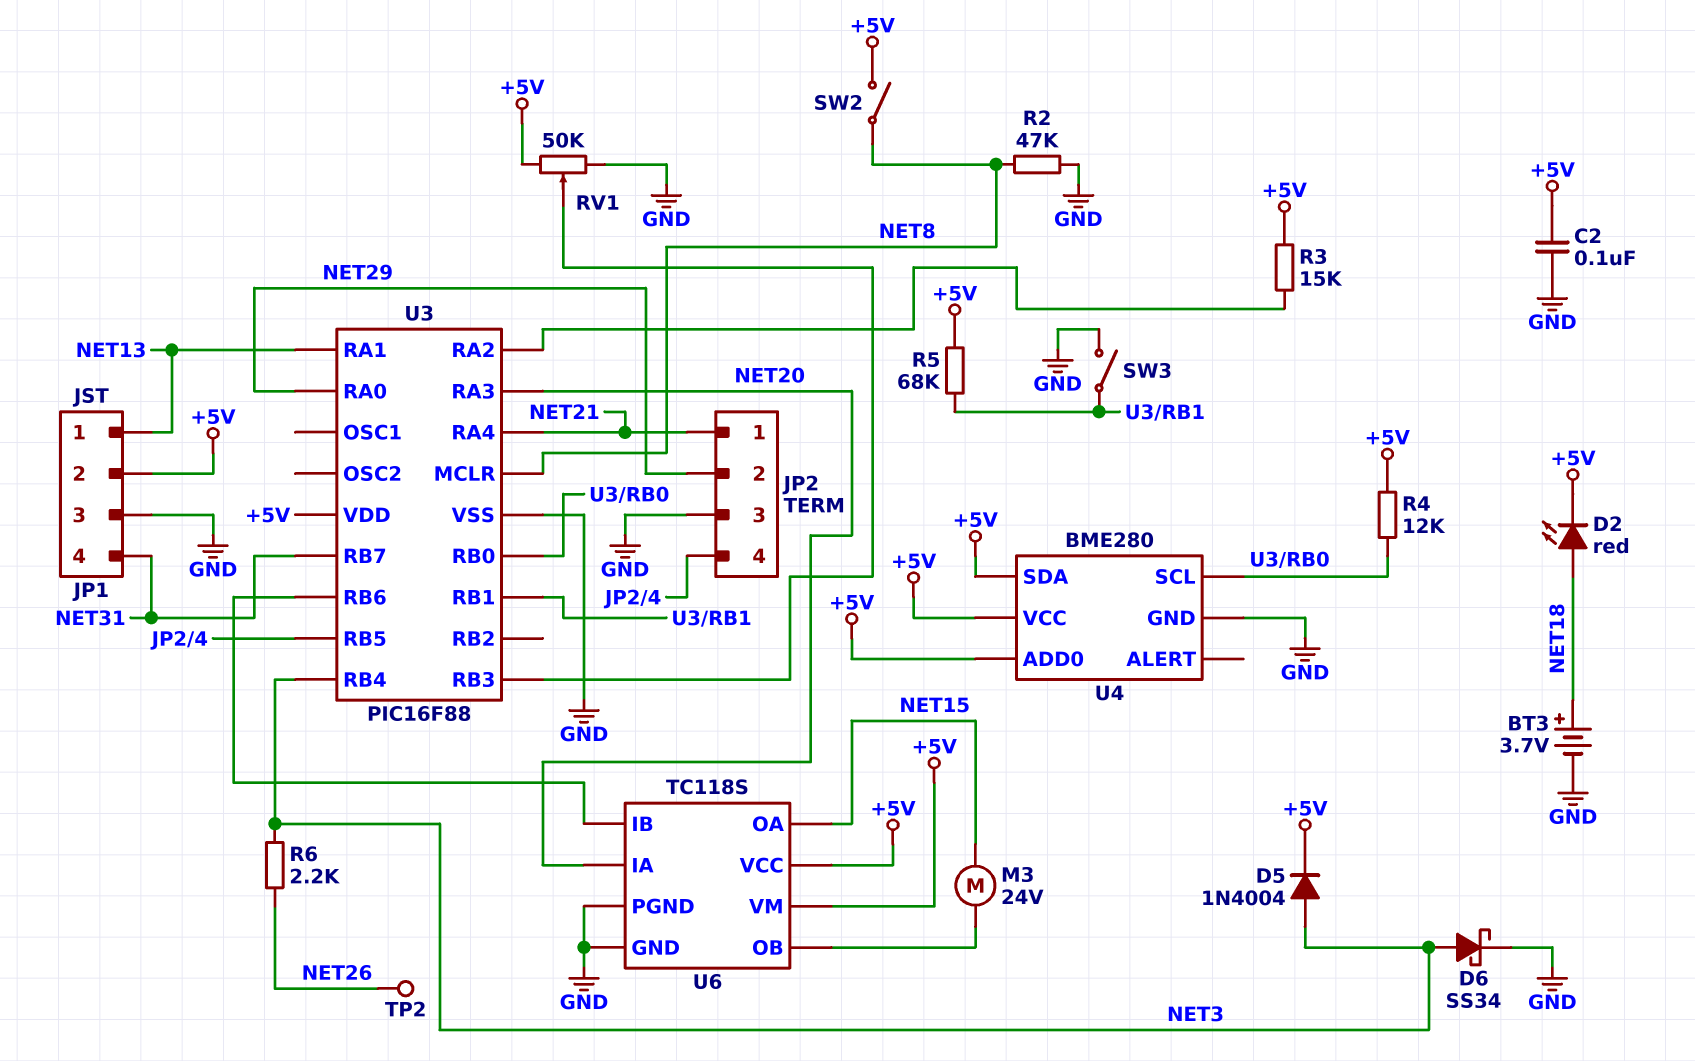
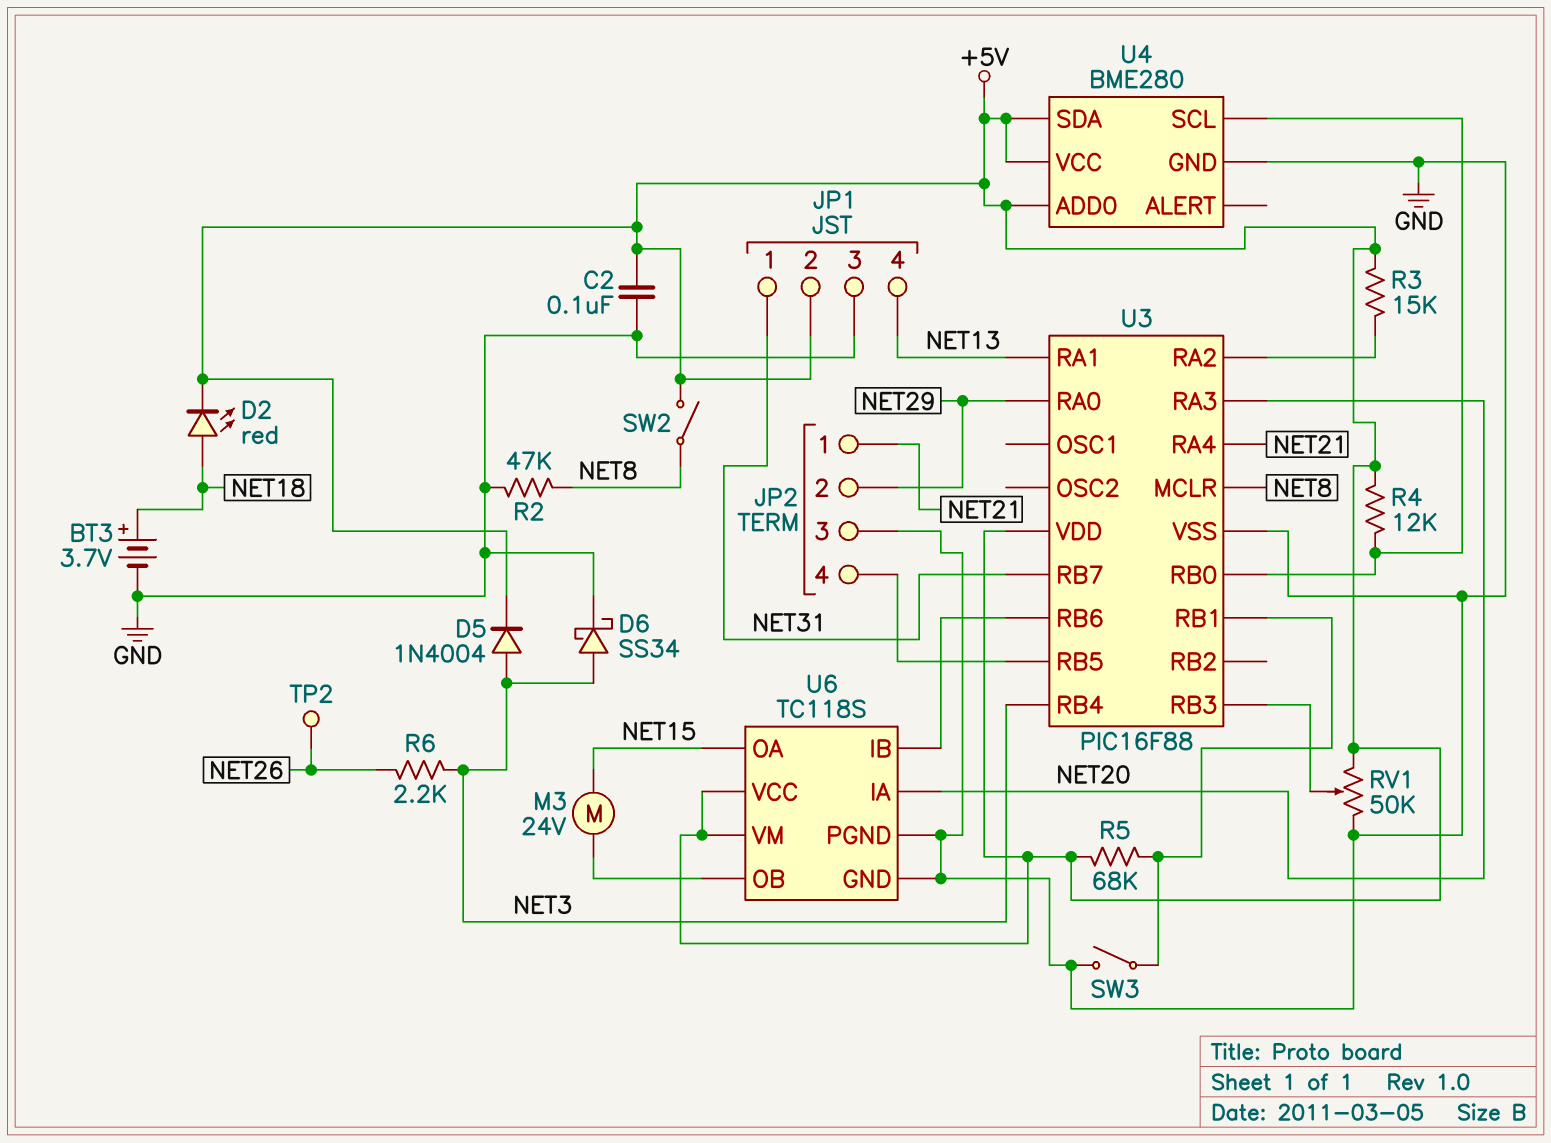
JP1 pin 1: NET13 -> NET31
JP1 pin 4: NET31 -> NET13

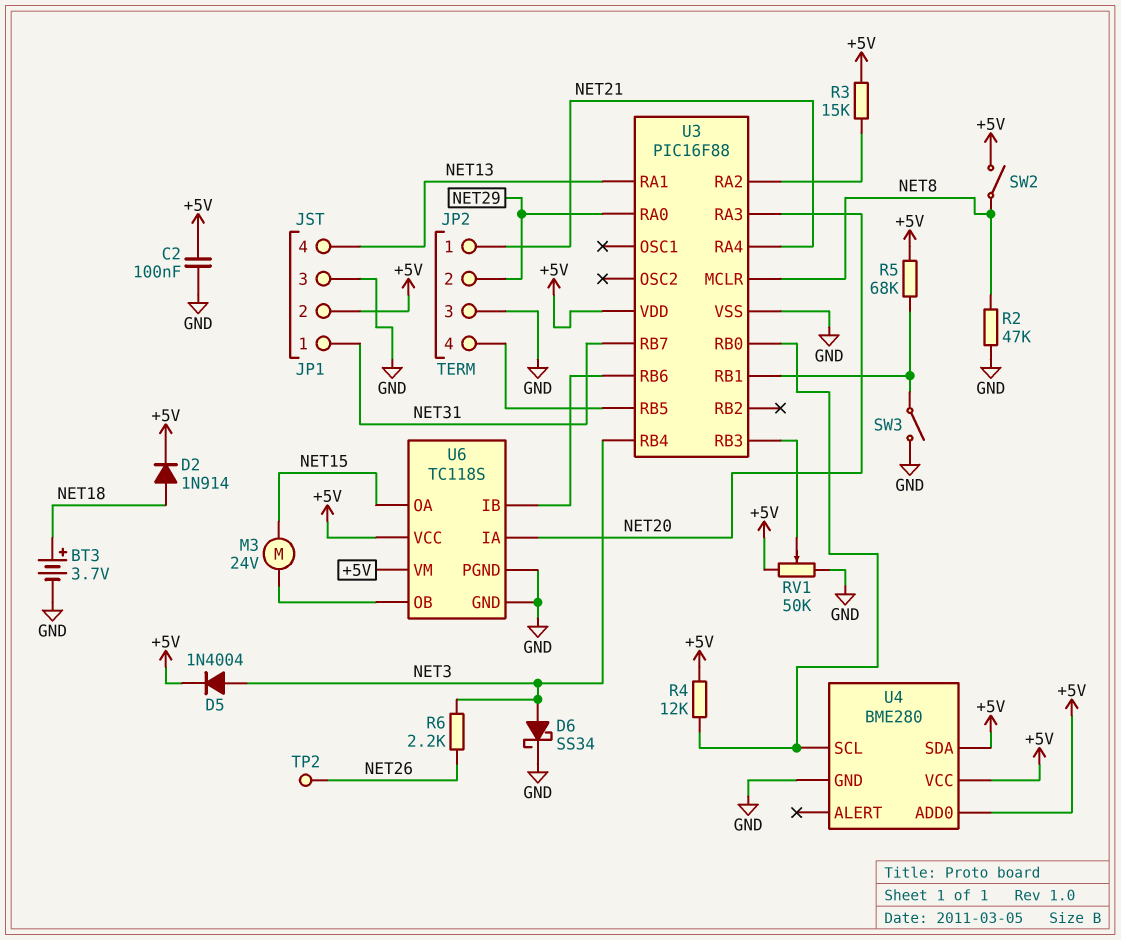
D2: LED red (A NET18, K +5V) -> diode 1N914 (A NET18, K +5V)

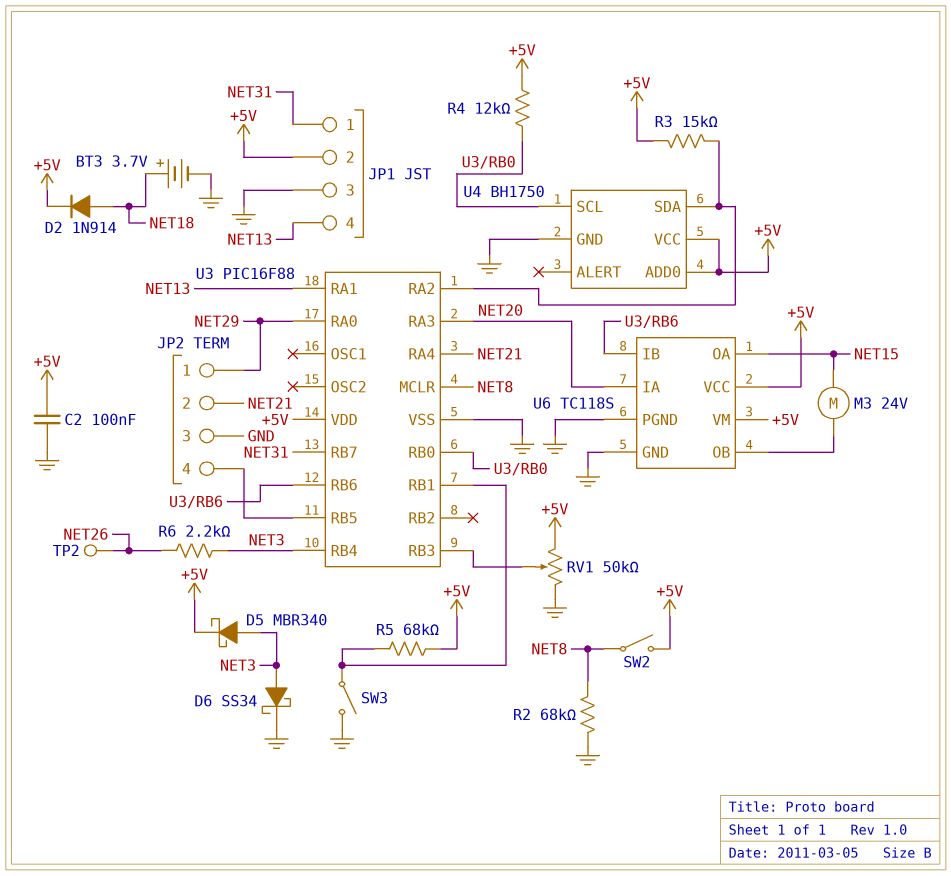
D5: diode 1N4004 (A NET3, K +5V) -> schottky MBR340 (A NET3, K +5V)
JP2 pin 1: NET21 -> NET29
JP2 pin 2: NET29 -> NET21
R2: 47k (GND, NET8) -> 68k (GND, NET8)
U4: BME280 -> BH1750
U4 pin SDA: +5V -> U3/RA2

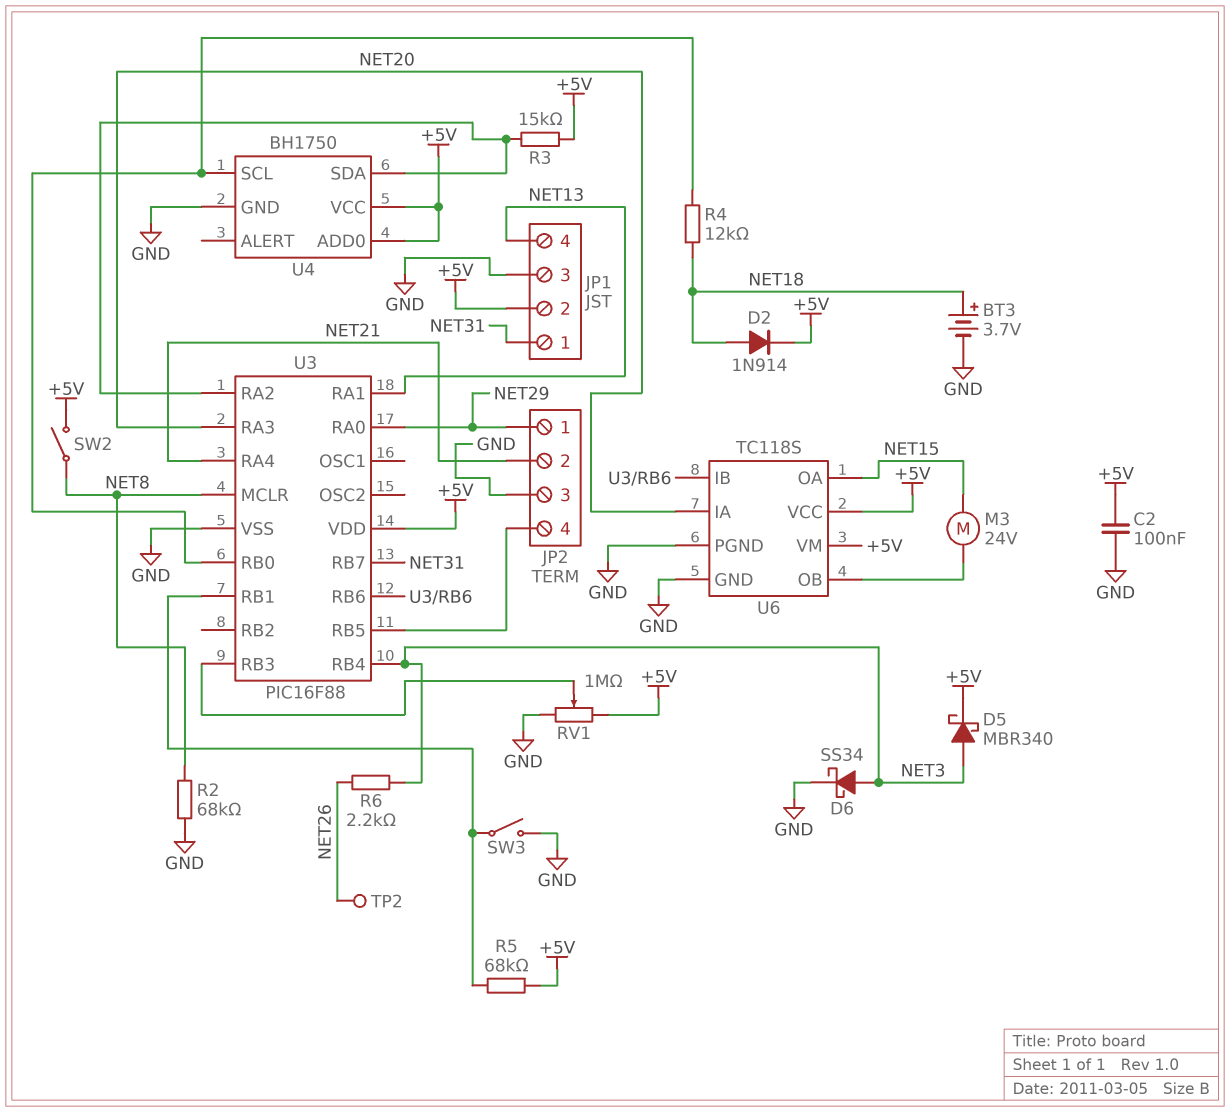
R4: 12k (+5V, U3/RB0) -> 12k (NET18, U3/RB0)
RV1: 50k (+5V, GND, wiper U3/RB3) -> 1M (+5V, GND, wiper U3/RB3)

